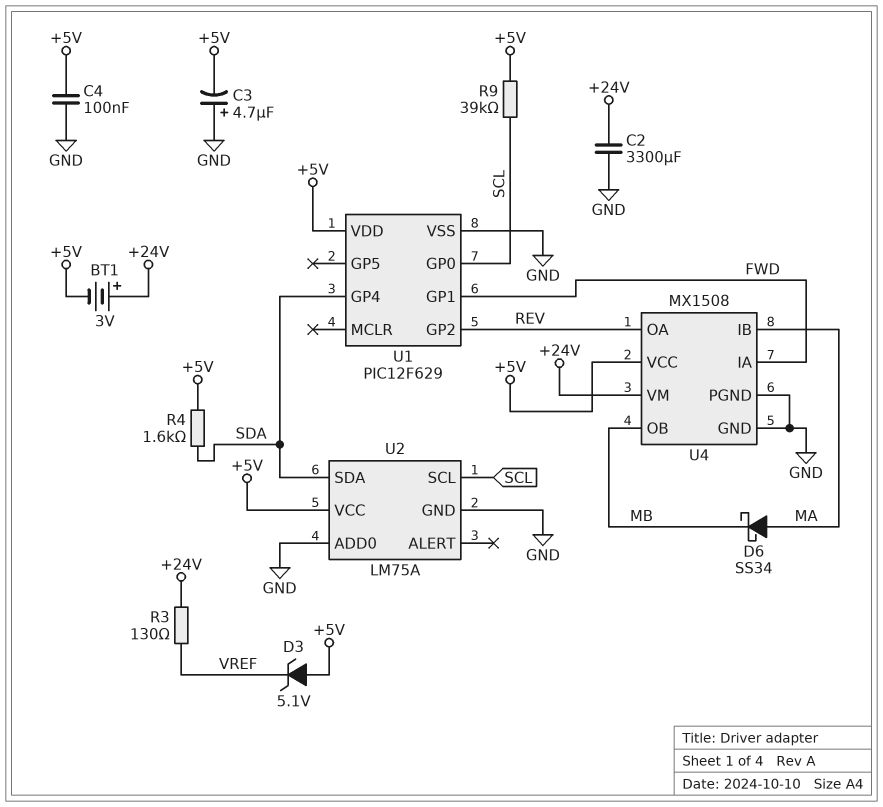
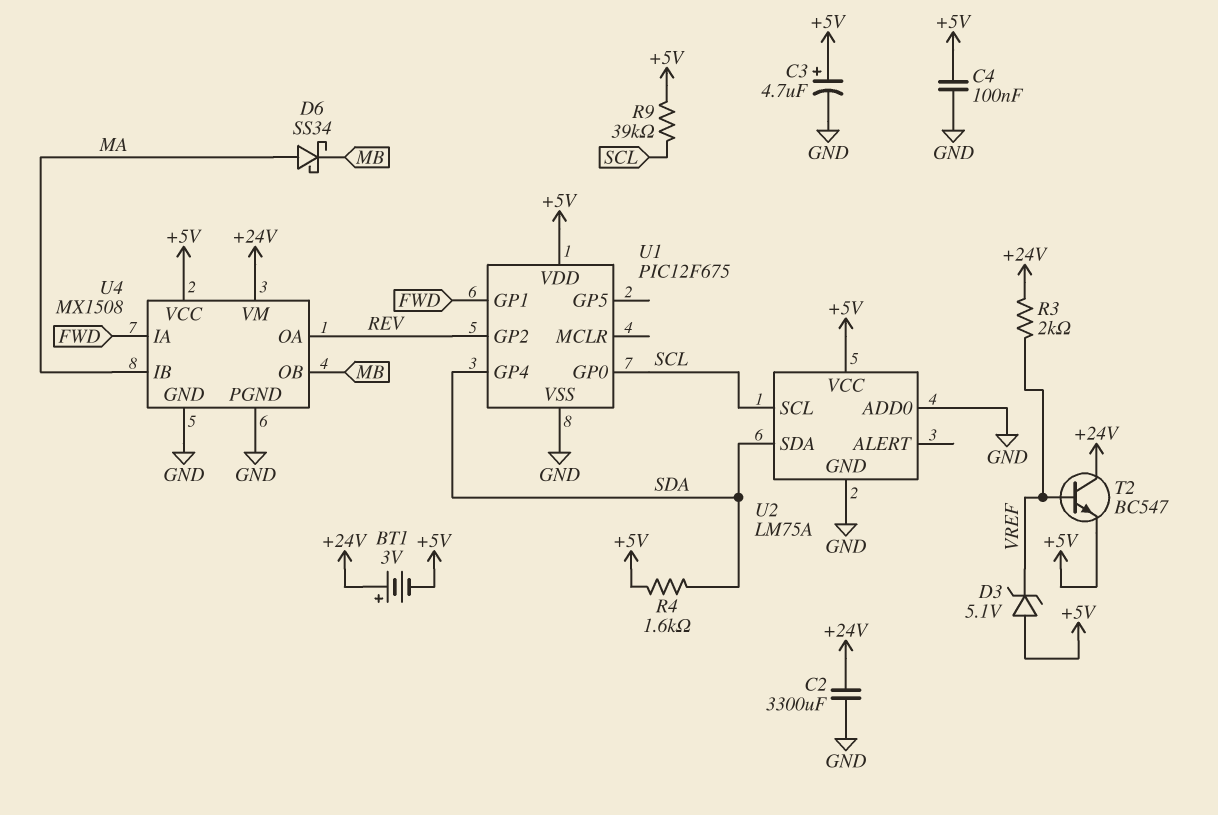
C3: 4.7uF (plus GND, minus +5V) -> 4.7uF (plus +5V, minus GND)
R3: 130 (+24V, VREF) -> 2k (+24V, VREF)
T2: none -> NPN BC547 (B VREF, C +24V, E +5V)
U1: PIC12F629 -> PIC12F675

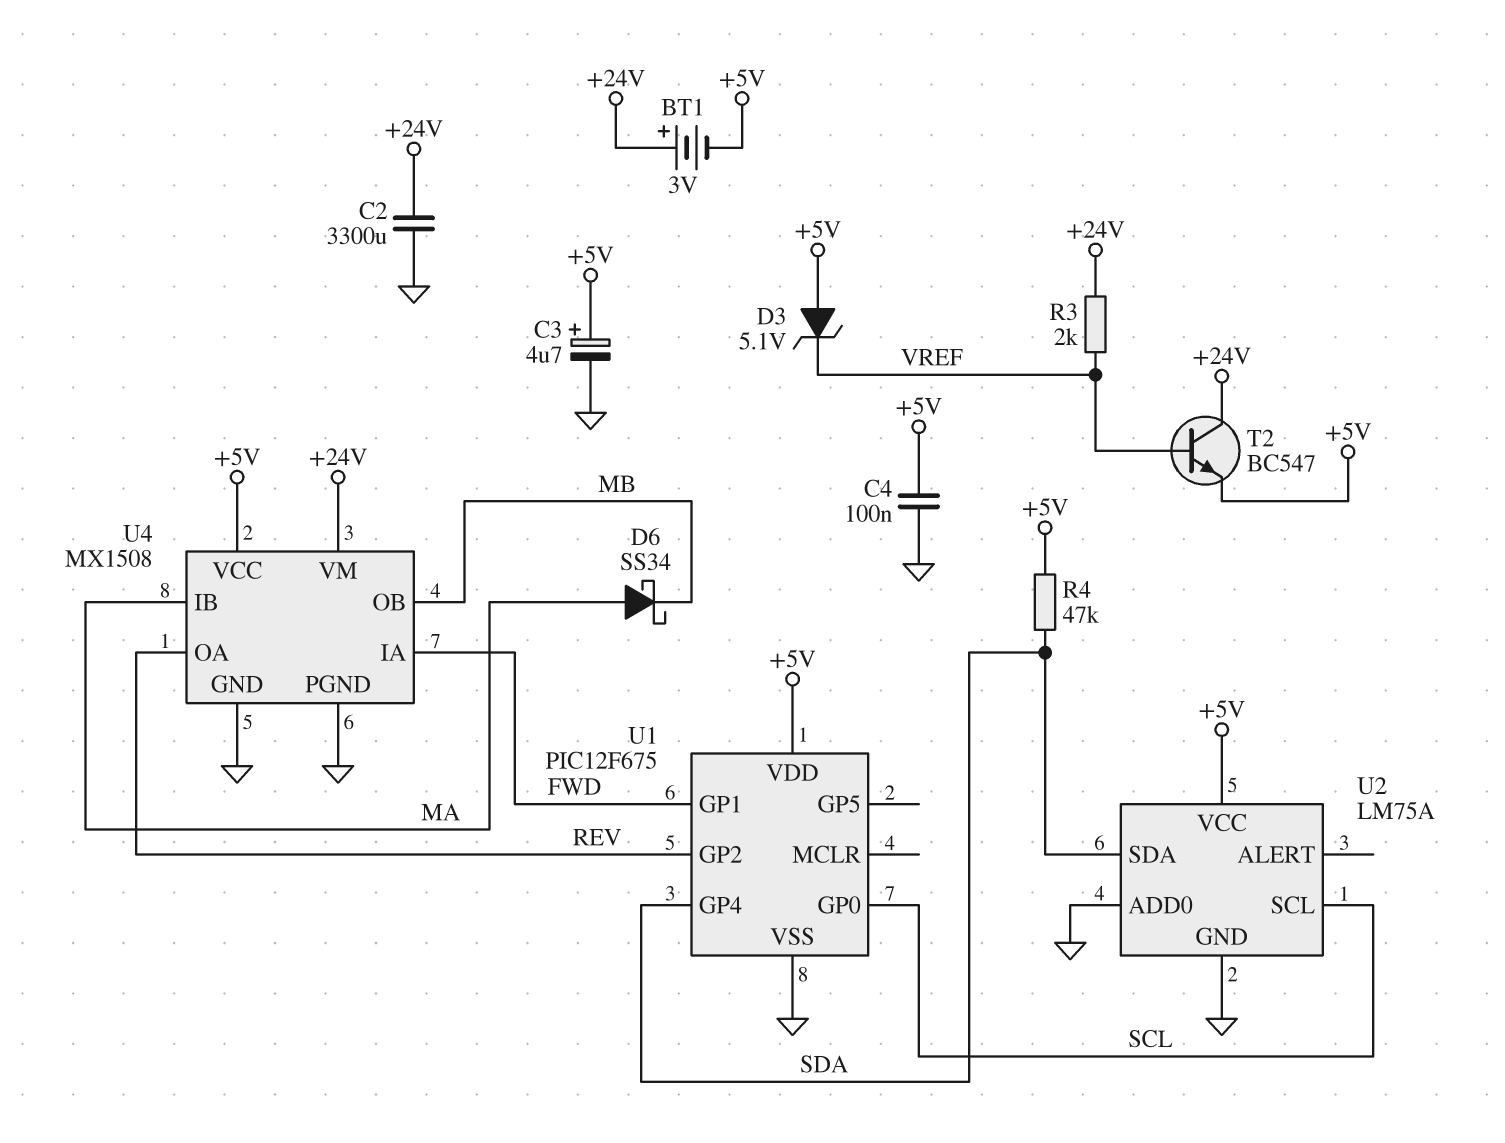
R4: 1.6k (+5V, SDA) -> 47k (+5V, SDA)
R9: 39k (+5V, SCL) -> none

